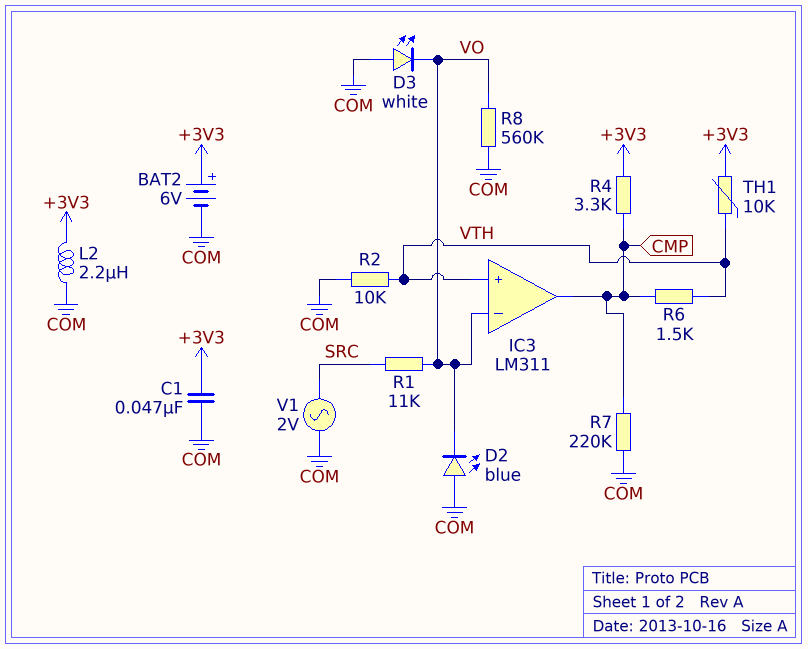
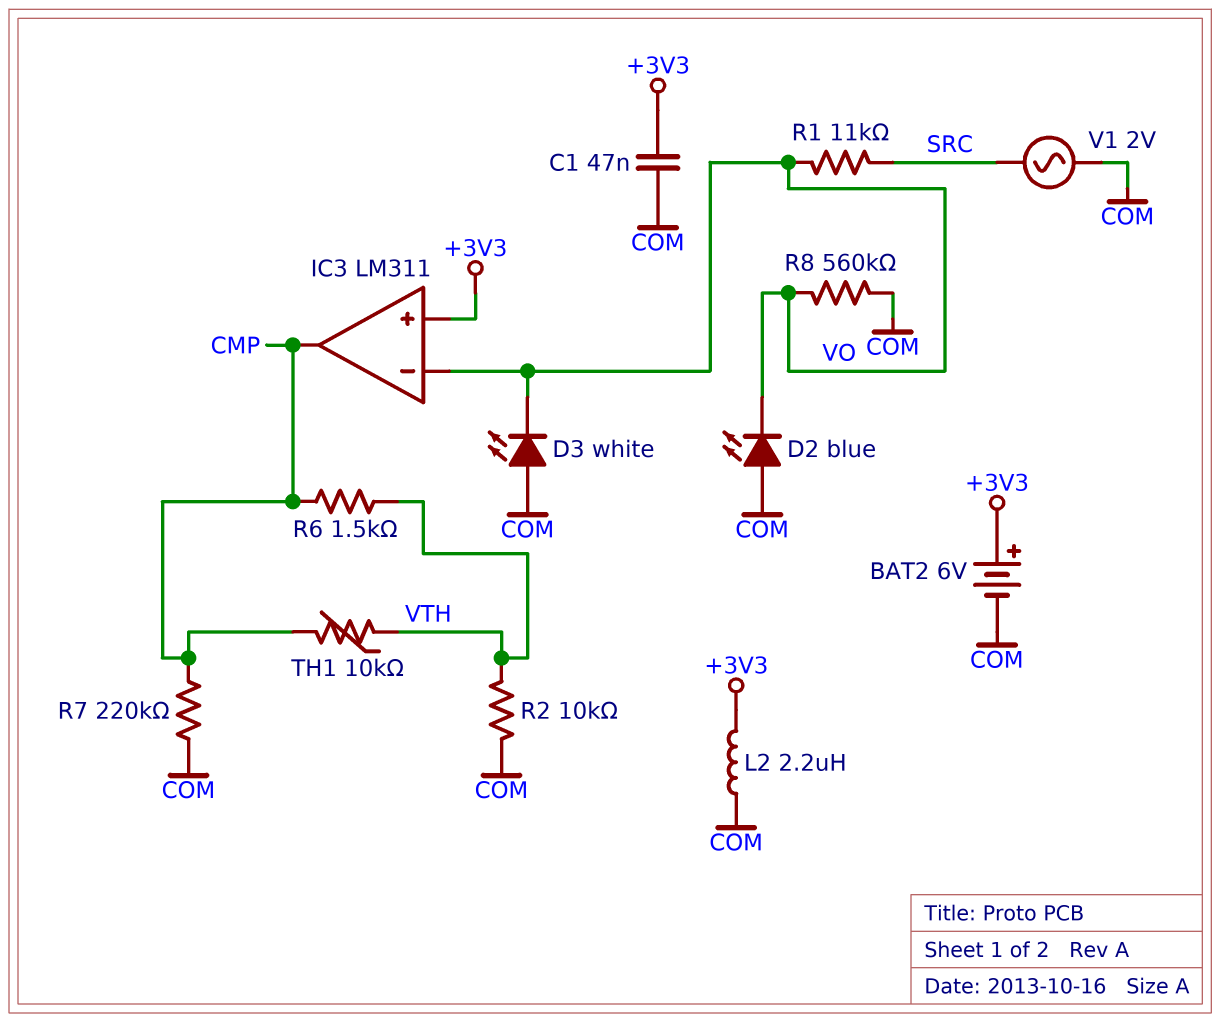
IC3 pin in+: VTH -> +3V3
R4: 3.3k (+3V3, CMP) -> none
TH1: 10k (+3V3, VTH) -> 10k (CMP, VTH)

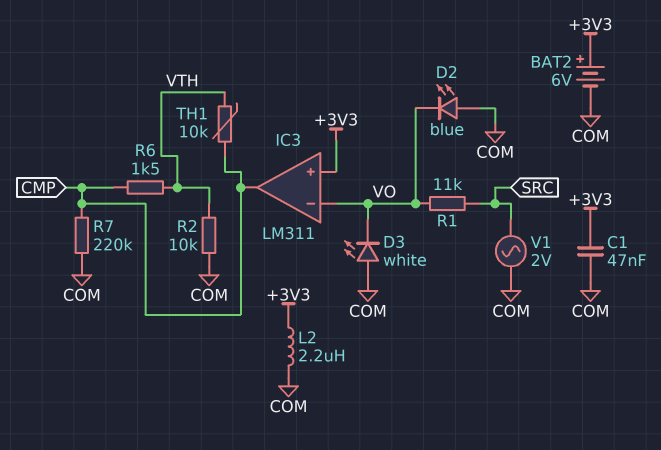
R8: 560k (COM, VO) -> none

